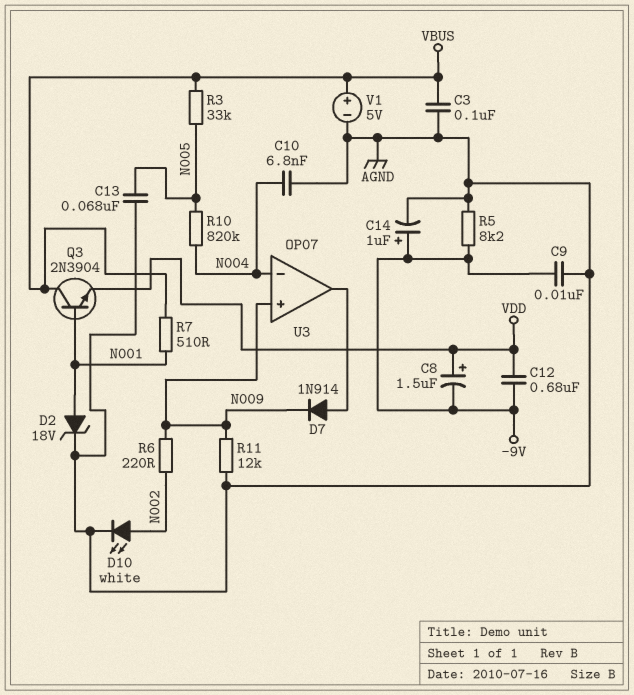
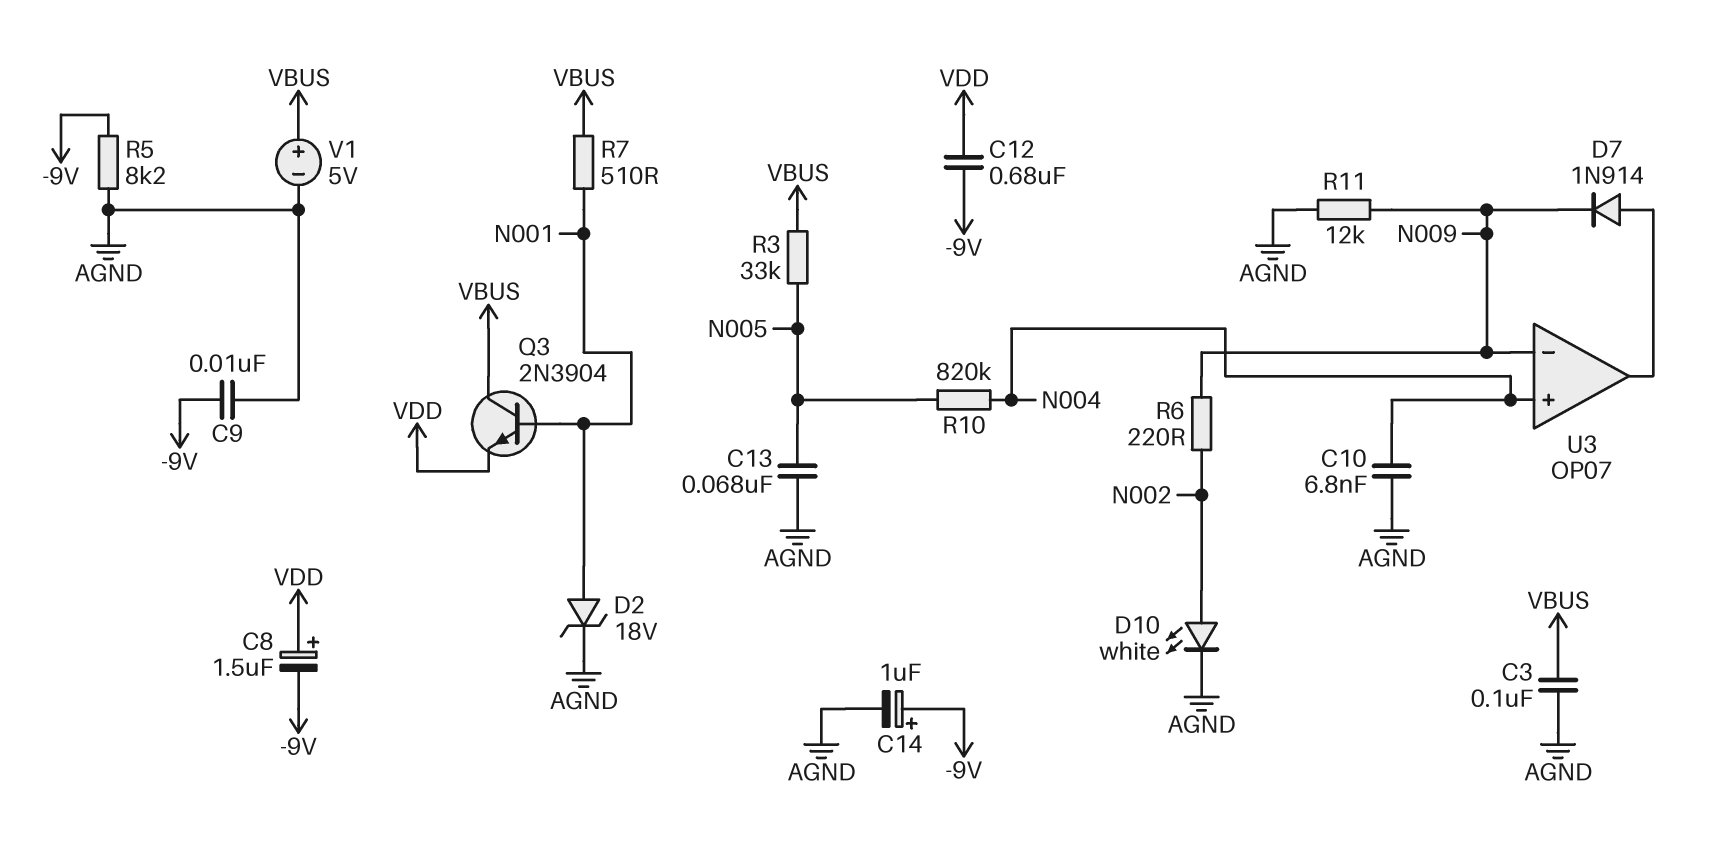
U3 pin in+: N009 -> N004
U3 pin in-: N004 -> N009

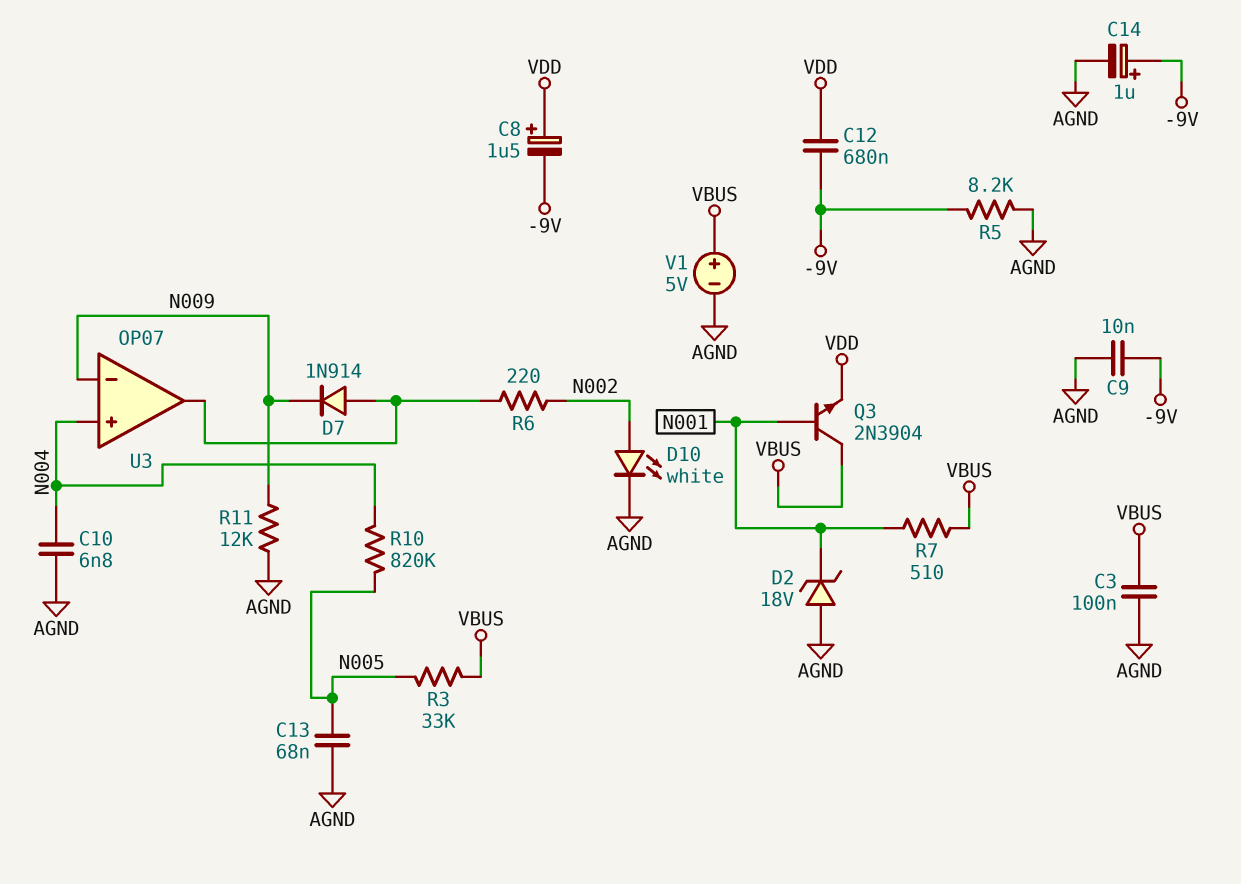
D2: zener 18V (A N001, K AGND) -> zener 18V (A AGND, K N001)
R6: 220 (N002, N009) -> 220 (N002, U3/out)

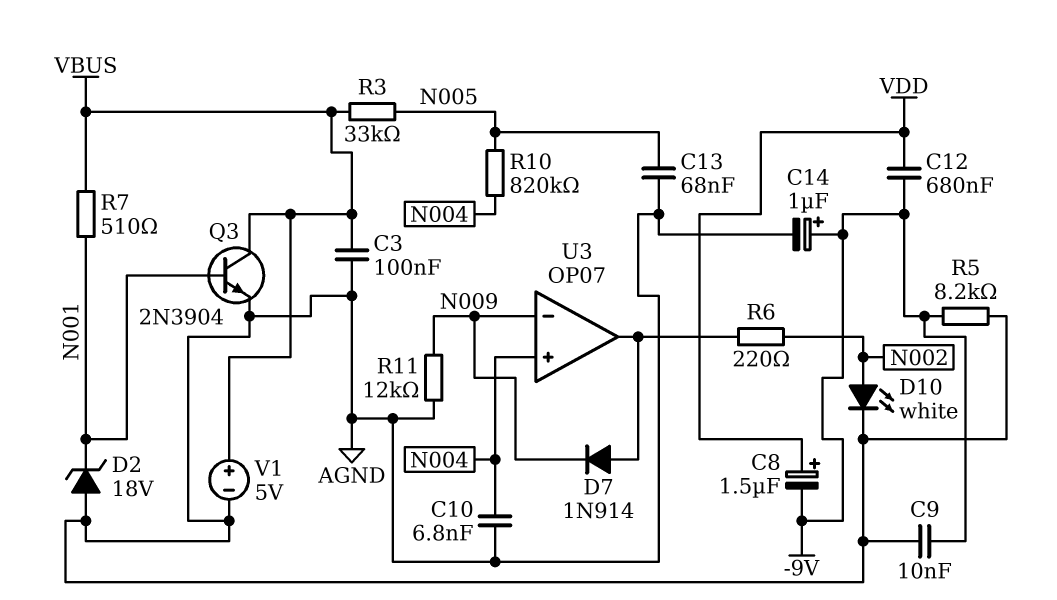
Q3: NPN 2N3904 (B N001, C VBUS, E VDD) -> NPN 2N3904 (B N001, C VBUS, E AGND)

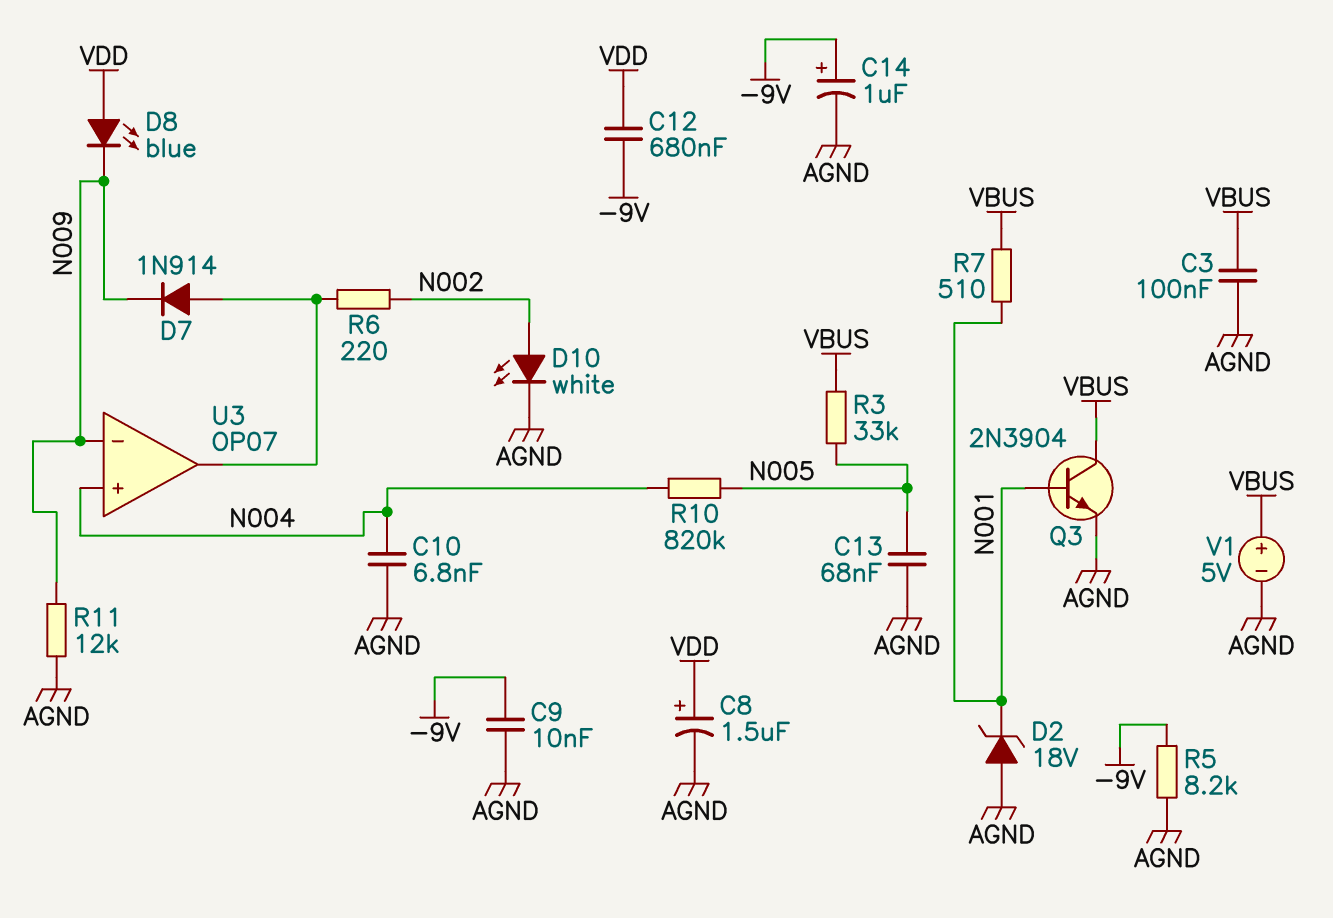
C8: 1.5uF (plus VDD, minus -9V) -> 1.5uF (plus VDD, minus AGND)
D8: none -> LED blue (A VDD, K N009)

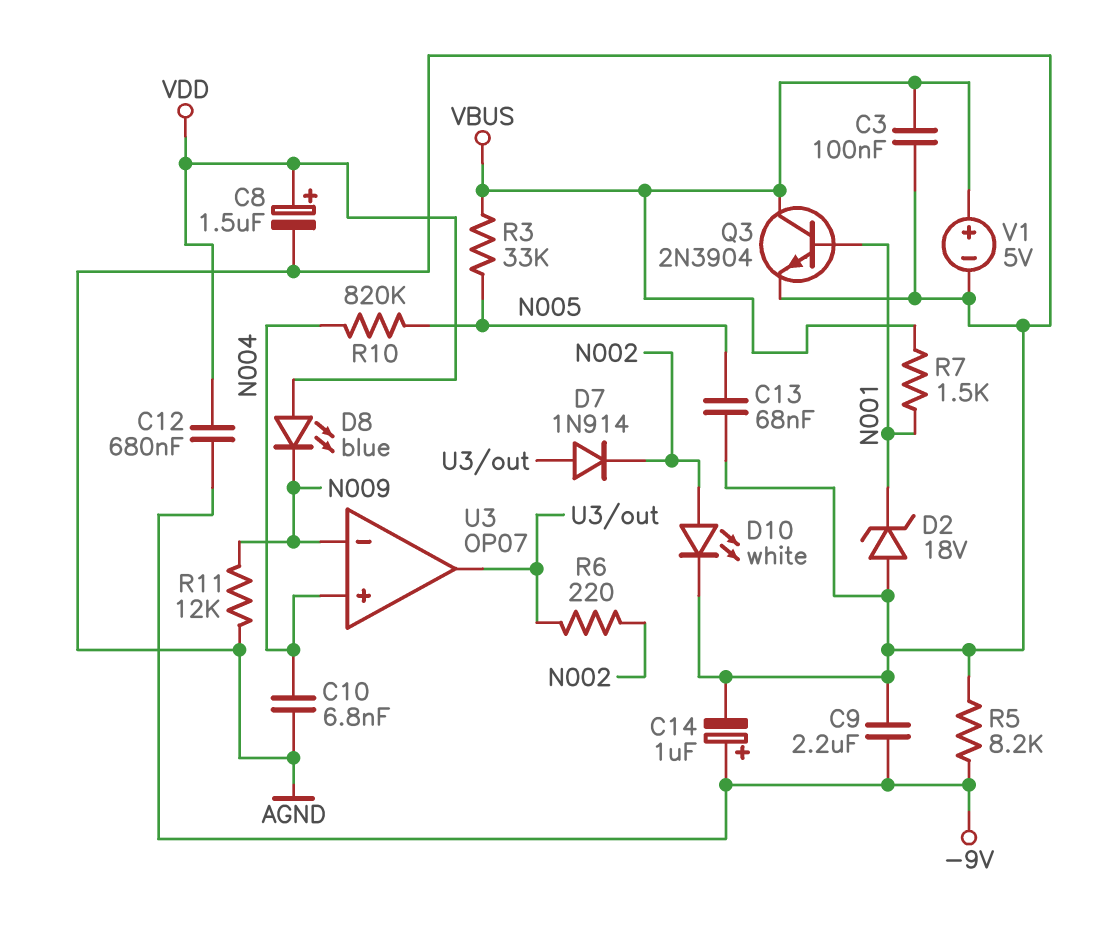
C9: 10nF (-9V, AGND) -> 2.2uF (-9V, AGND)
D7: diode 1N914 (A U3/out, K N009) -> diode 1N914 (A U3/out, K N002)
R7: 510 (N001, VBUS) -> 1.5k (N001, VBUS)

